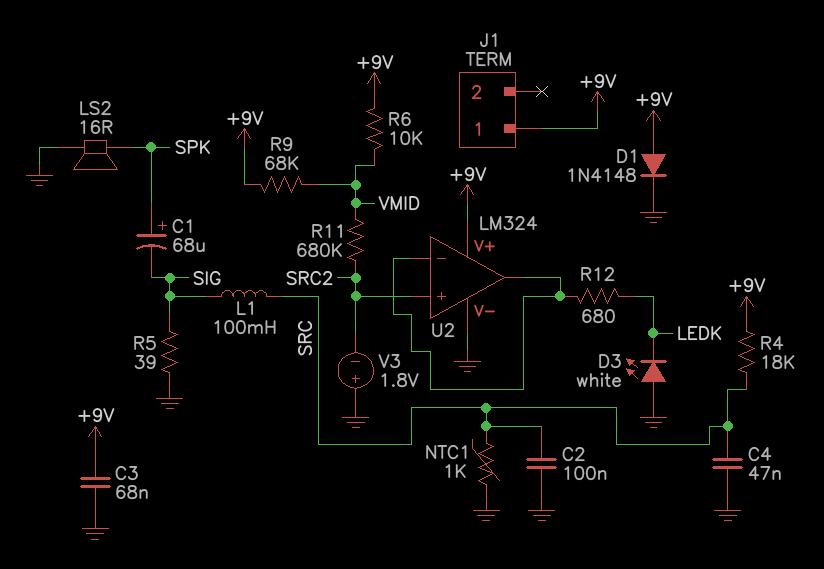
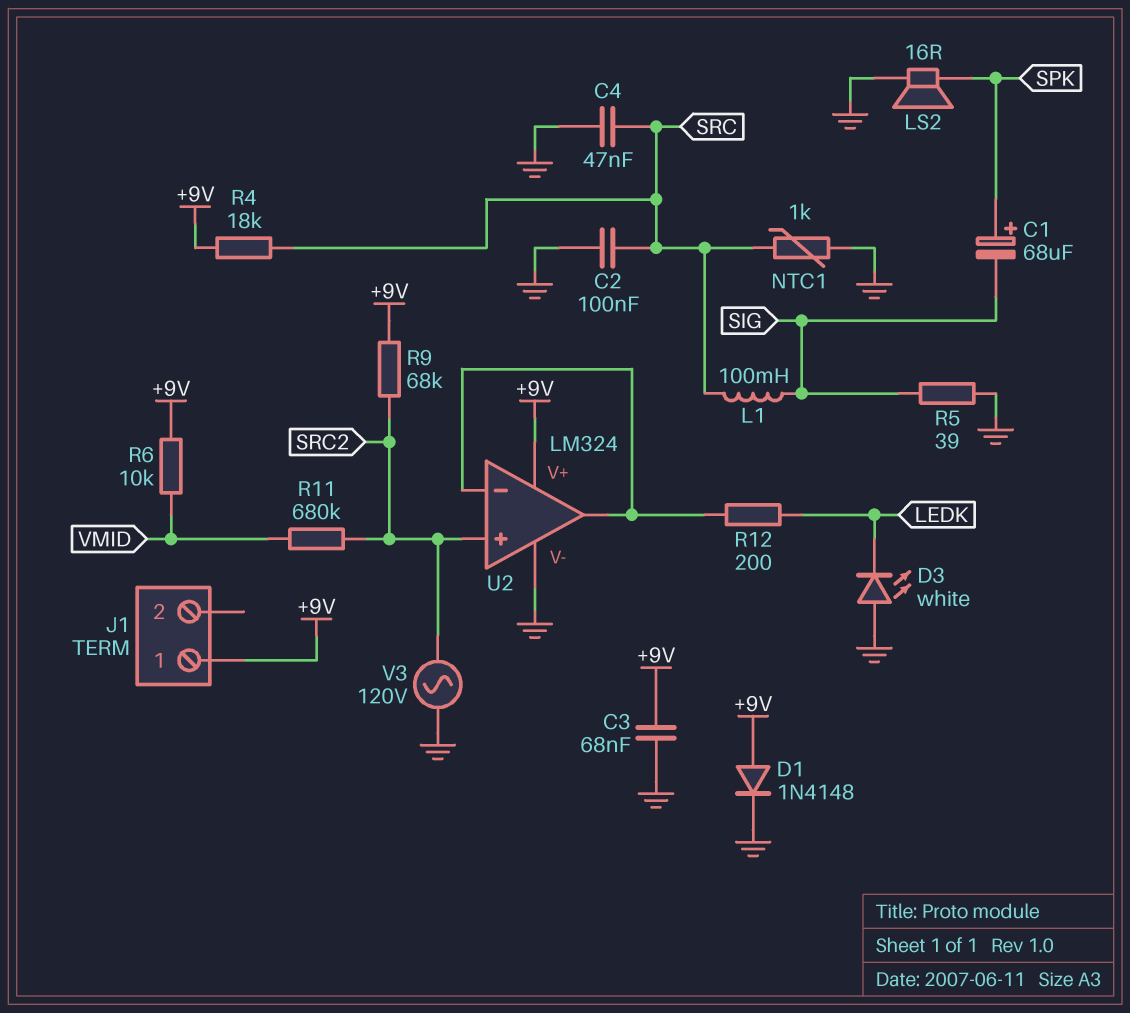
R9: 68k (+9V, VMID) -> 68k (+9V, SRC2)
R12: 680 (LEDK, U2/in-) -> 200 (LEDK, U2/in-)
V3: 1.8V (plus GND, minus SRC2) -> AC 120V (GND, SRC2)

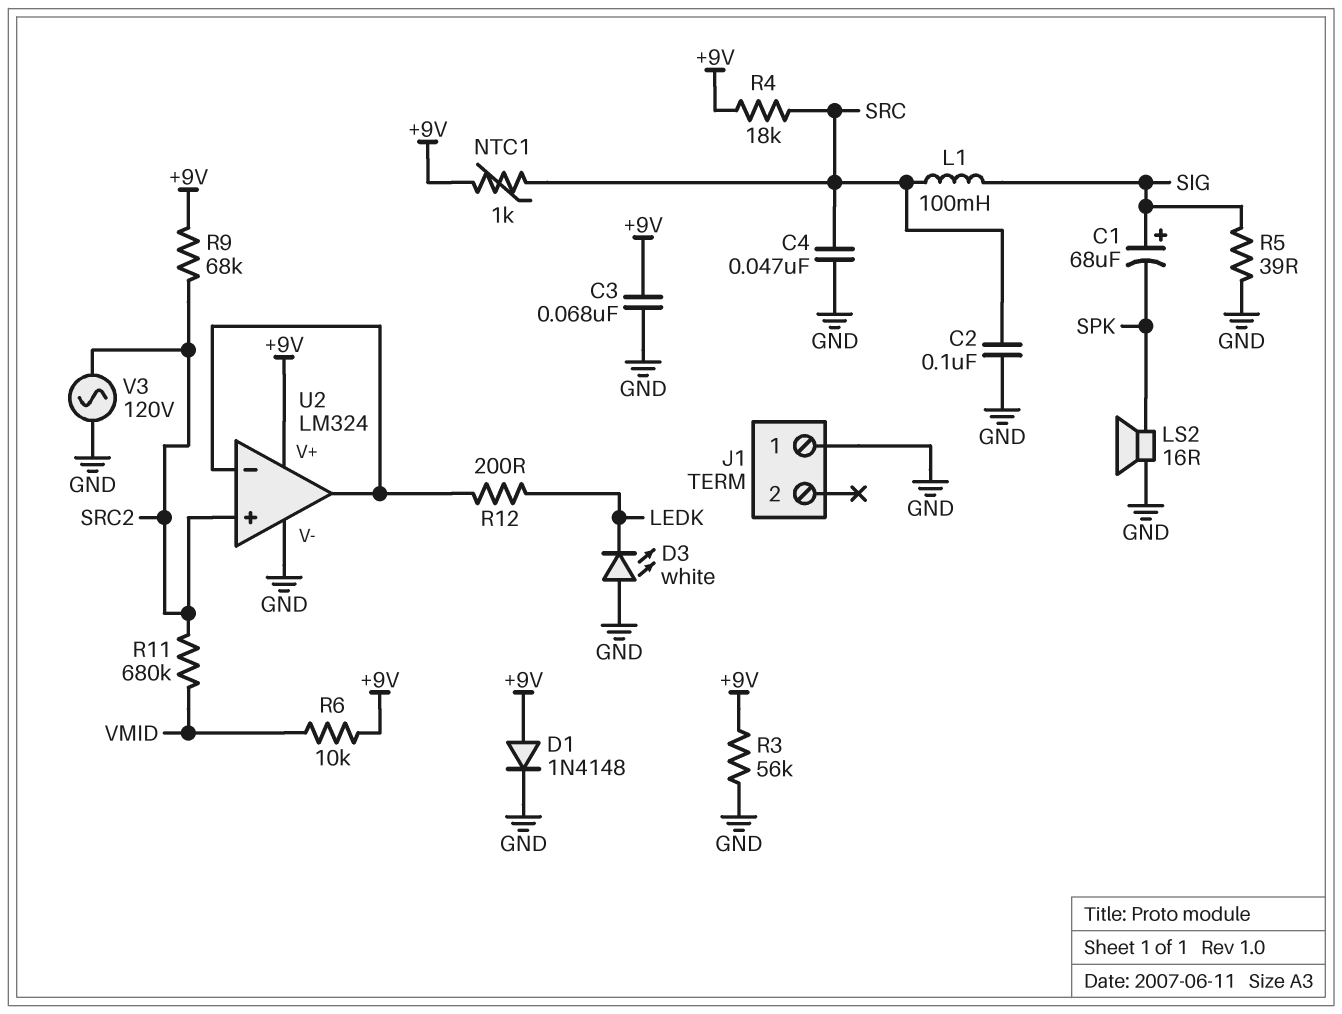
C1: 68uF (plus SPK, minus SIG) -> 68uF (plus SIG, minus SPK)
J1 pin 1: +9V -> GND
NTC1: 1k (GND, SRC) -> 1k (+9V, SRC)
R3: none -> 56k (+9V, GND)

